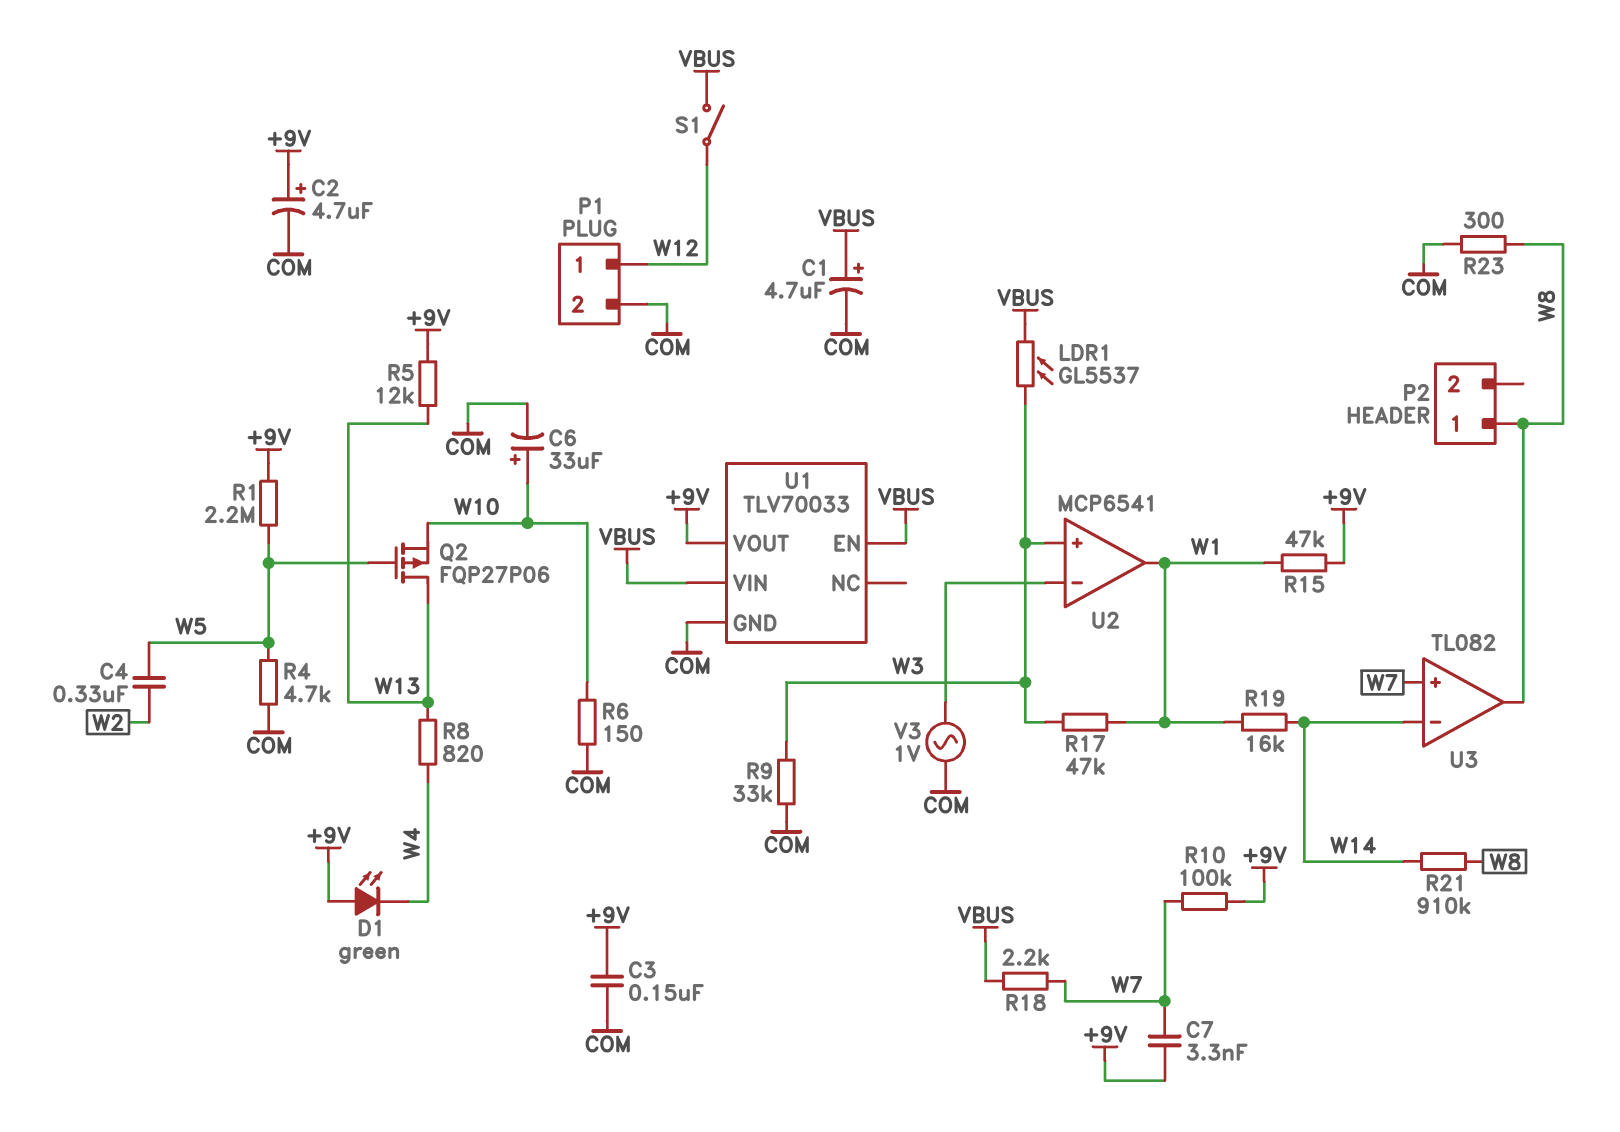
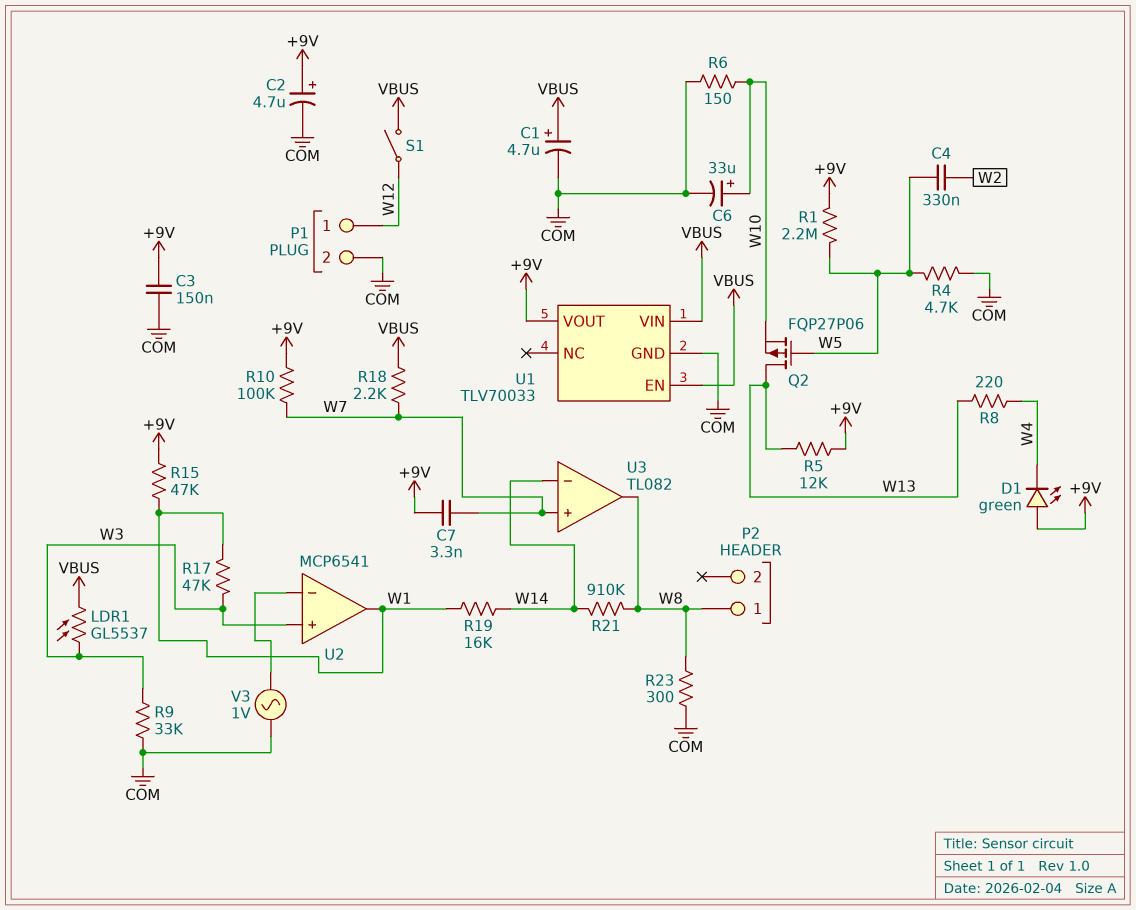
R8: 820 (W4, W13) -> 220 (W4, W13)

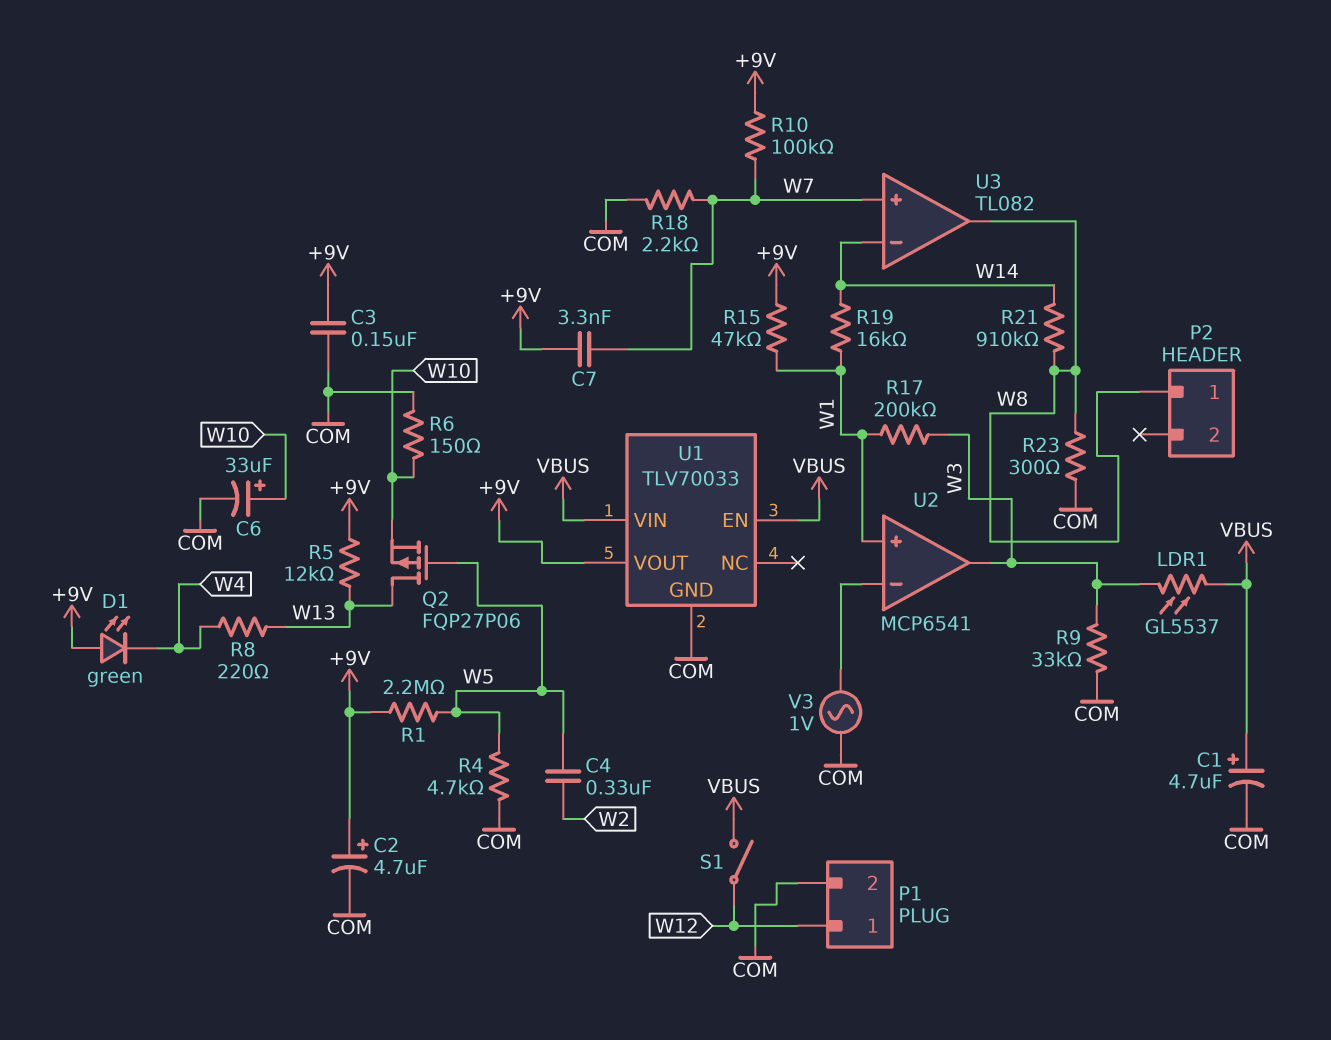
R17: 47k (W1, W3) -> 200k (W1, W3)
R18: 2.2k (VBUS, W7) -> 2.2k (COM, W7)
U2 pin in+: W3 -> W1
U2 pin out: W1 -> W3

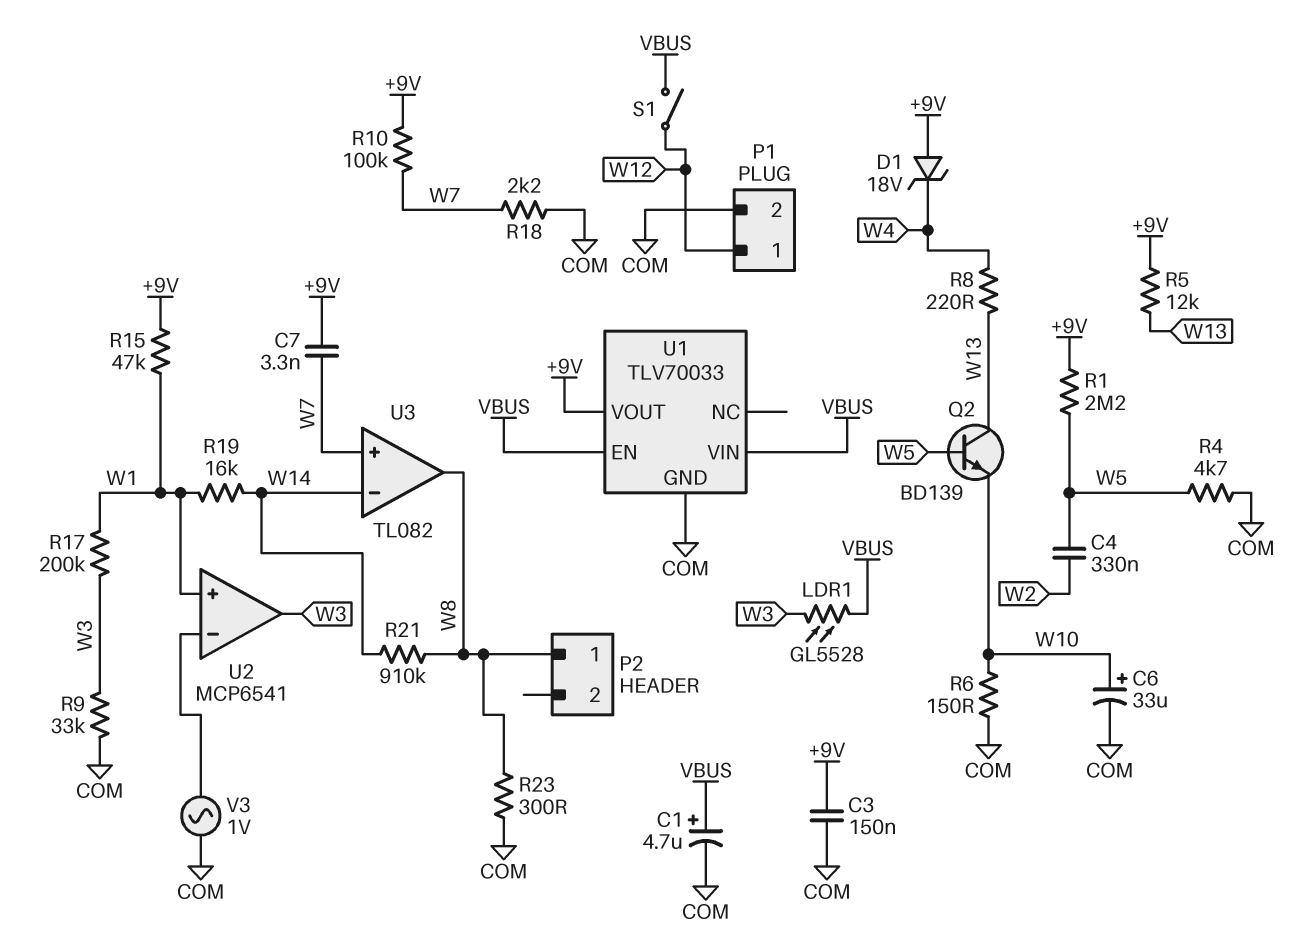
C2: 4.7uF (plus +9V, minus COM) -> none
D1: LED green (A +9V, K W4) -> zener 18V (A +9V, K W4)
LDR1: GL5537 (VBUS, W3) -> GL5528 (VBUS, W3)
Q2: PMOS FQP27P06 (G W5, D W13, S W10) -> NPN BD139 (B W5, C W13, E W10)

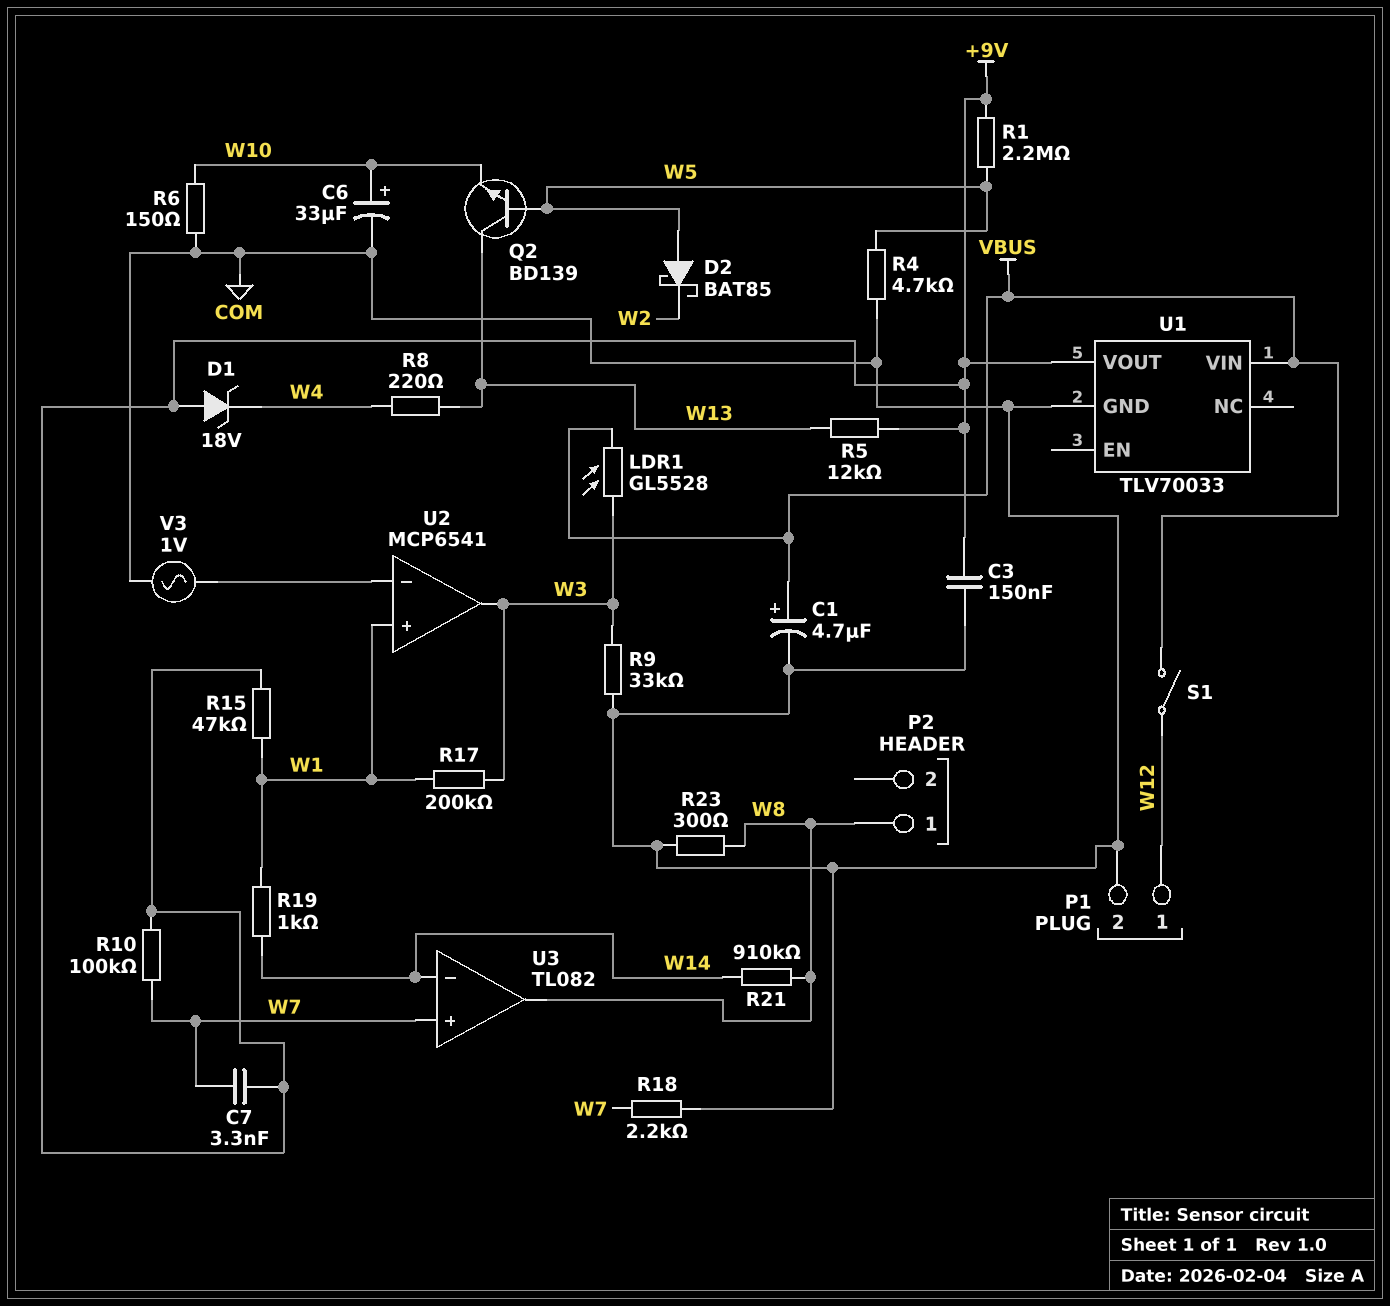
C4: 330nF (W2, W5) -> none
D2: none -> schottky BAT85 (A W5, K W2)
R19: 16k (W1, W14) -> 1k (W1, W14)
U1 pin EN: VBUS -> none

